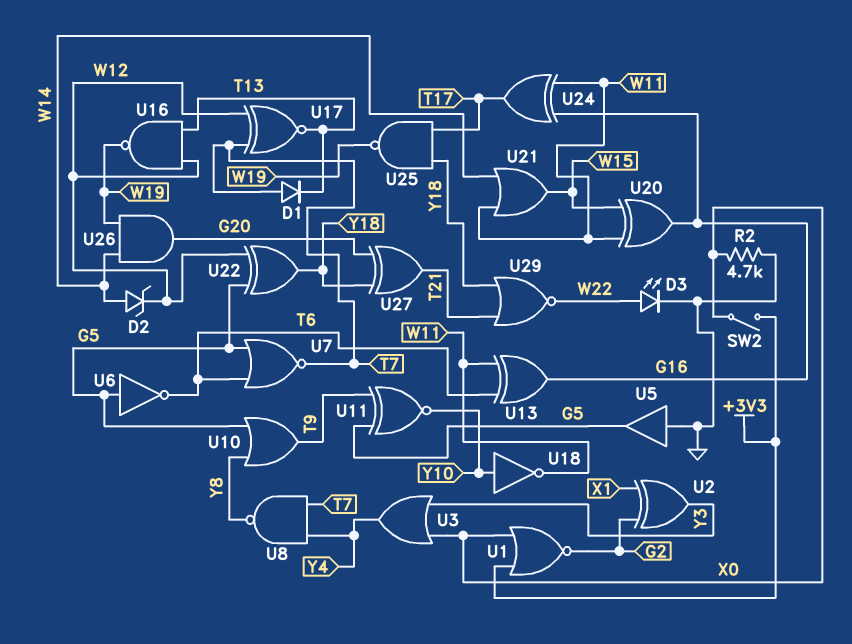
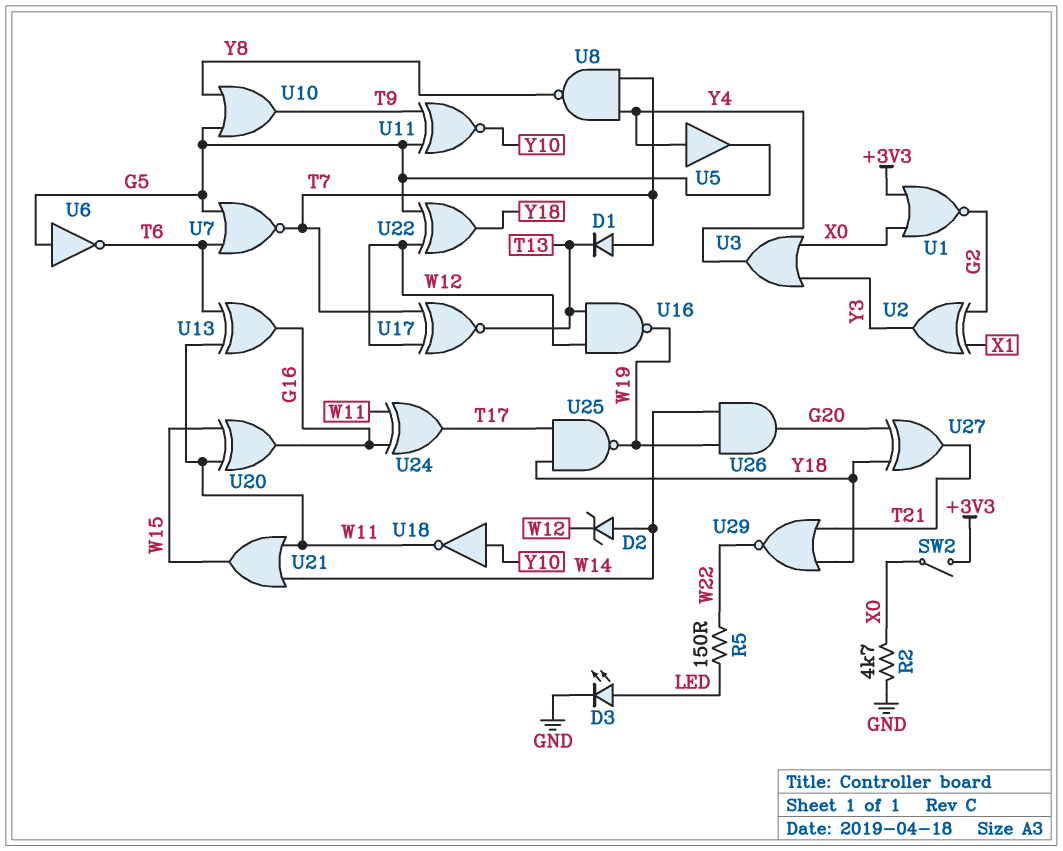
D3: LED (A W22, K GND) -> LED (A LED, K GND)
R5: none -> 150 (LED, W22)
U5: buffer (in GND, out G5) -> buffer (in Y4, out G5)

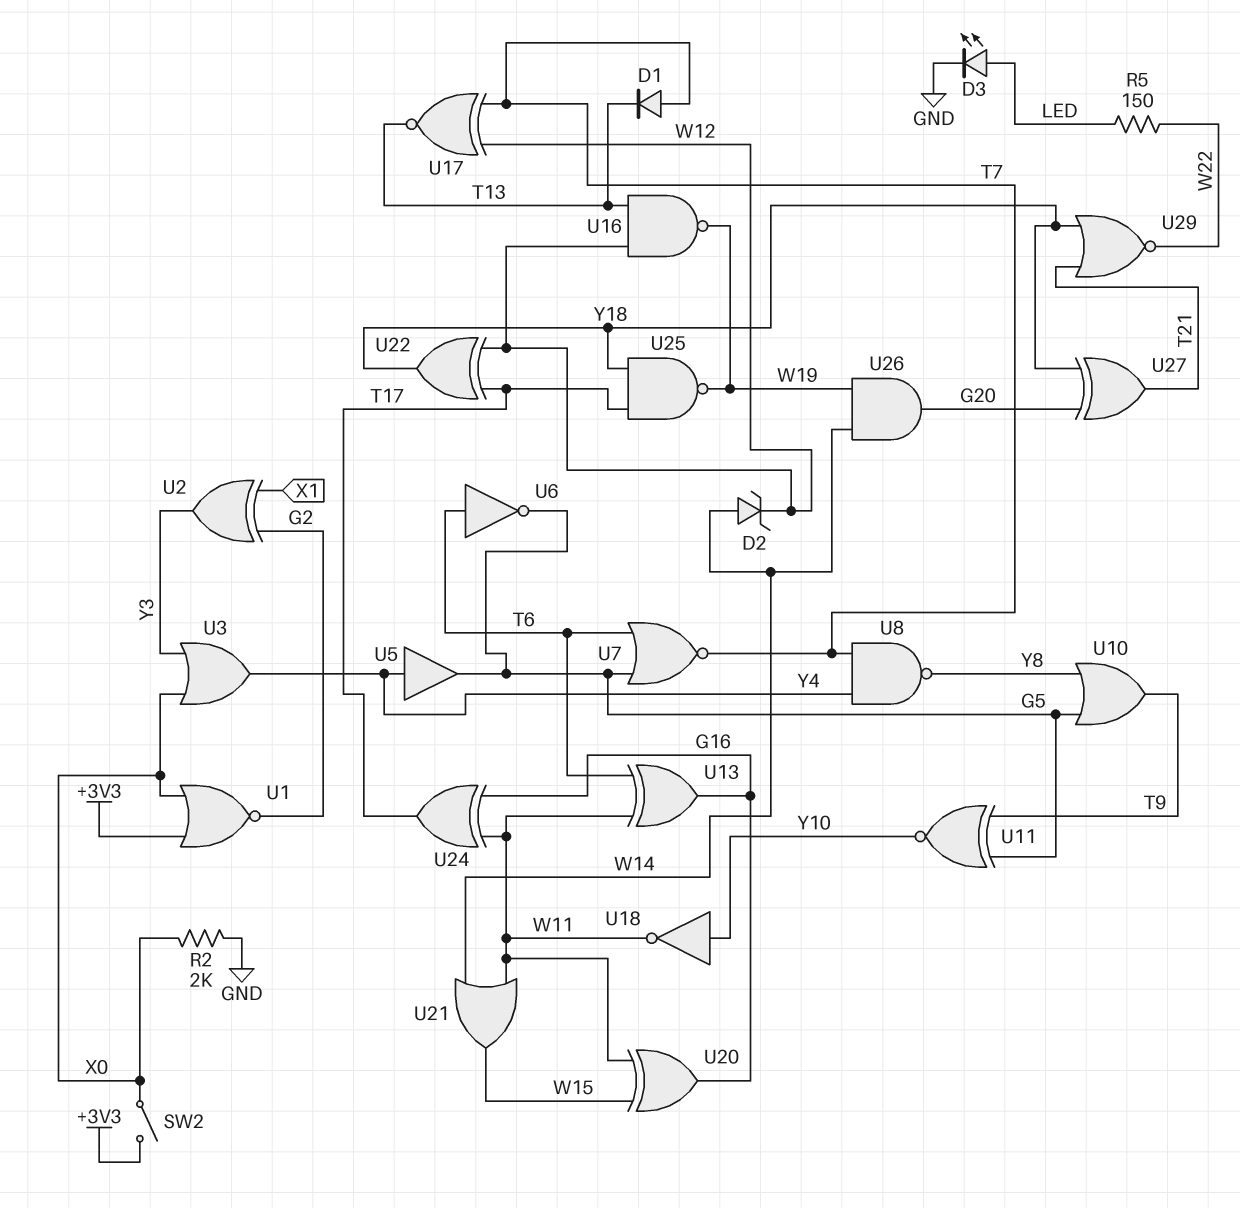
R2: 4.7k (GND, X0) -> 2k (GND, X0)
U6: NOT (in G5, out T6) -> NOT (in T6, out G5)
U22: XOR (in G5, in W12, out Y18) -> XOR (in T17, in W12, out Y18)

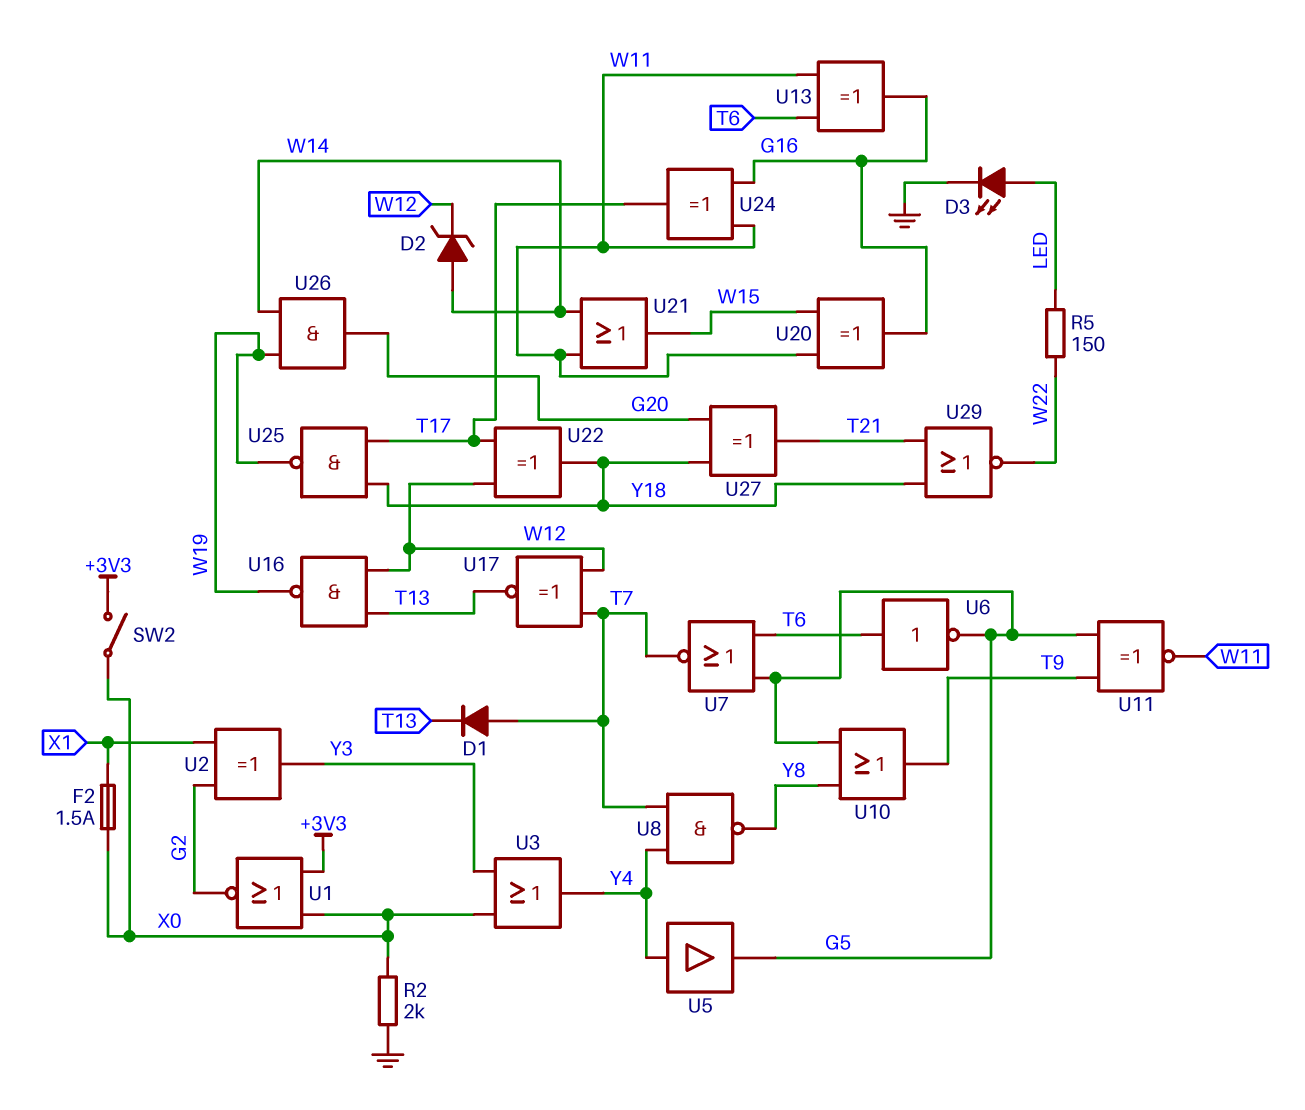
F2: none -> 1.5A (X0, X1)
U11: XNOR (in G5, in T9, out Y10) -> XNOR (in G5, in T9, out W11)
U18: NOT (in Y10, out W11) -> none

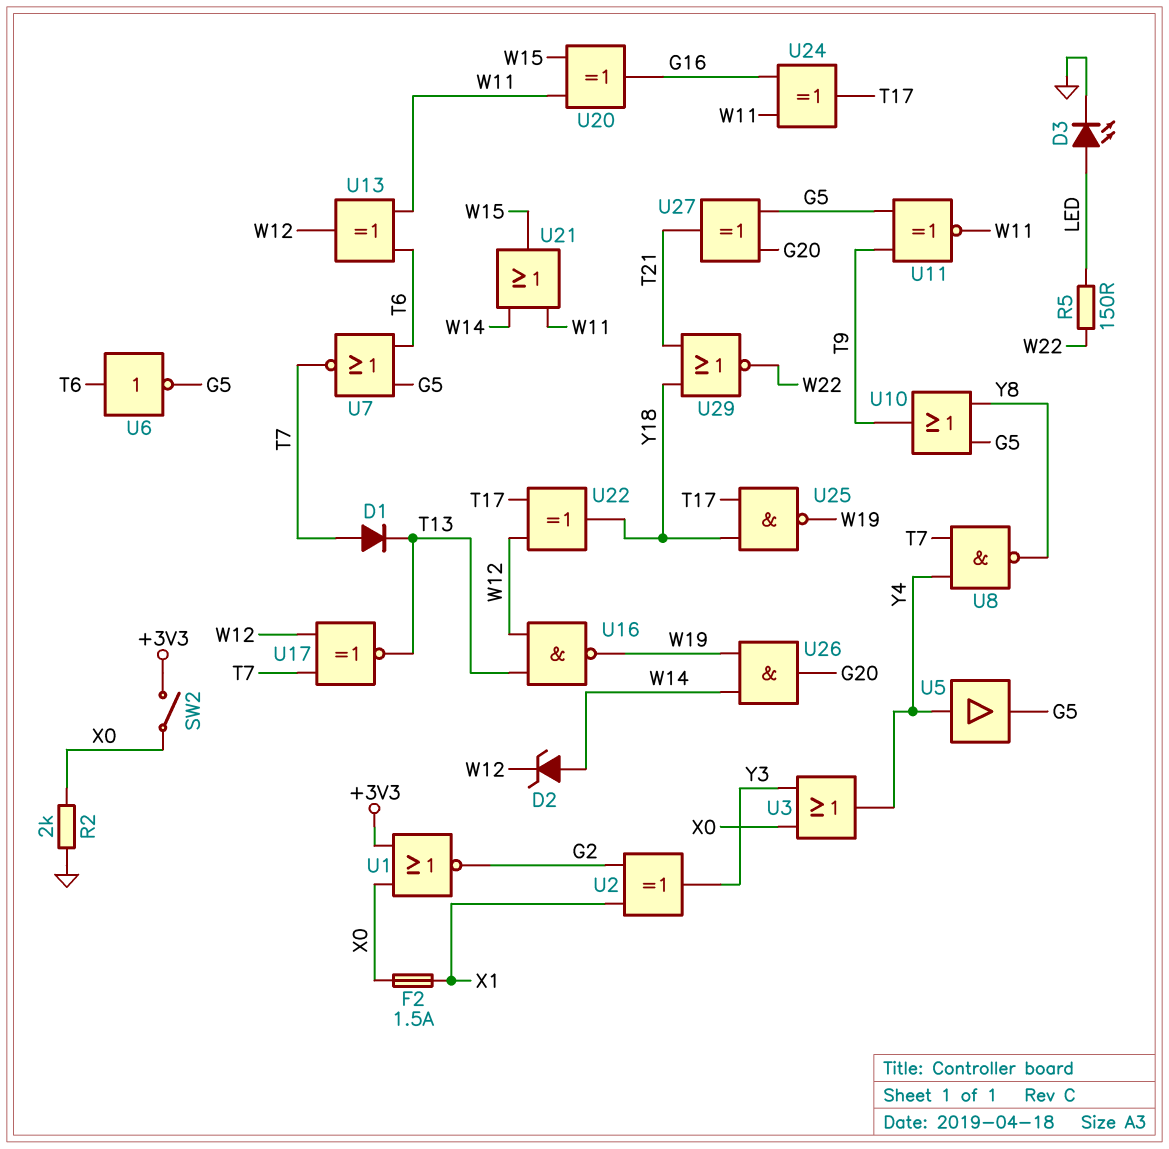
U13: XOR (in T6, in W11, out G16) -> XOR (in T6, in W11, out W12)
U27: XOR (in G20, in Y18, out T21) -> XOR (in G5, in G20, out T21)

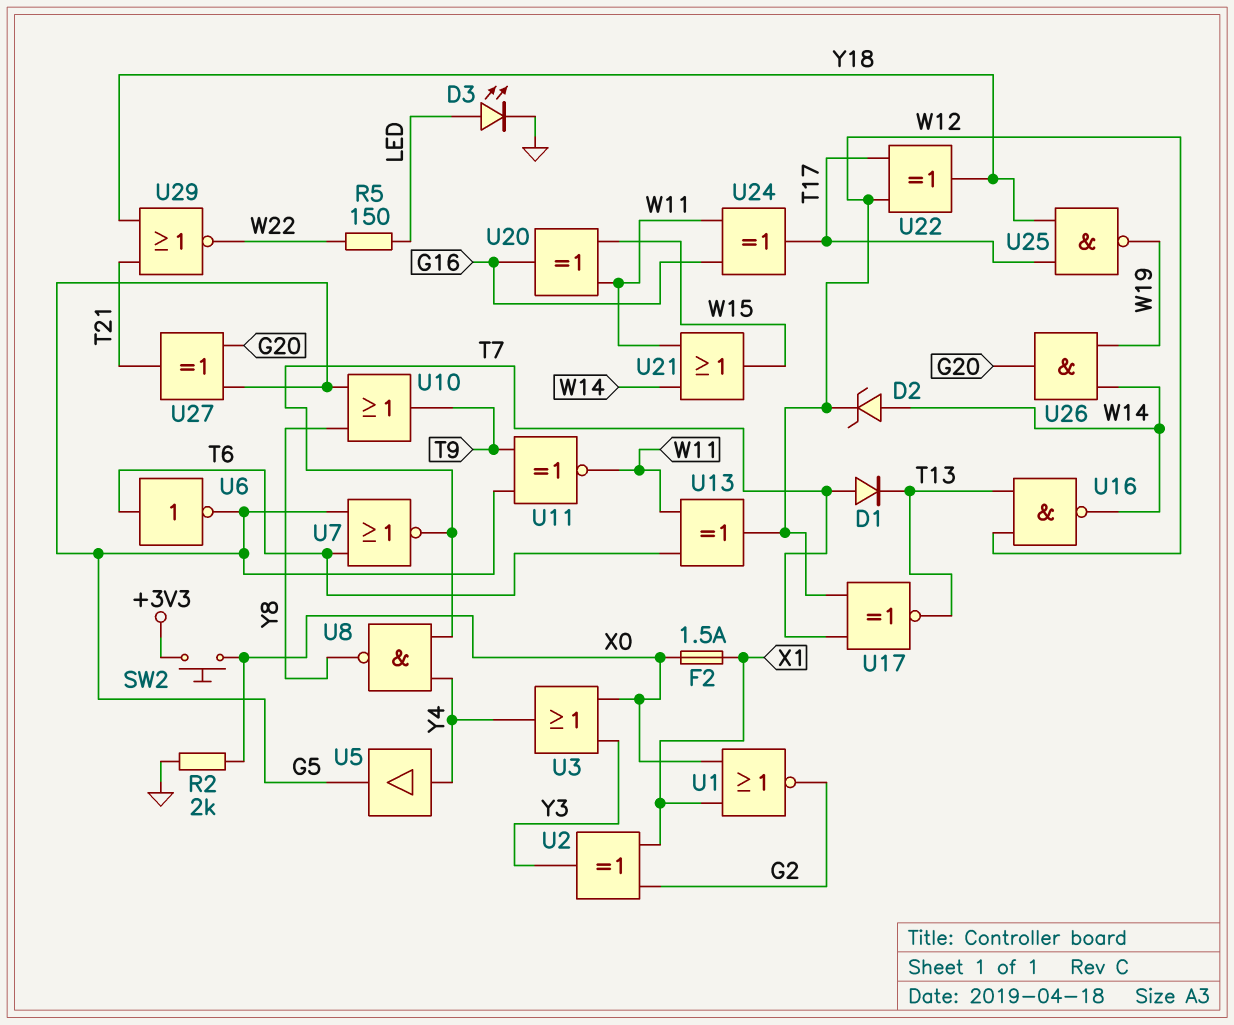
SW2: switch (+3V3, X0) -> button (+3V3, X0)
U1: NOR (in +3V3, in X0, out G2) -> NOR (in X0, in X1, out G2)
U16: NAND (in T13, in W12, out W19) -> NAND (in T13, in W12, out W14)

